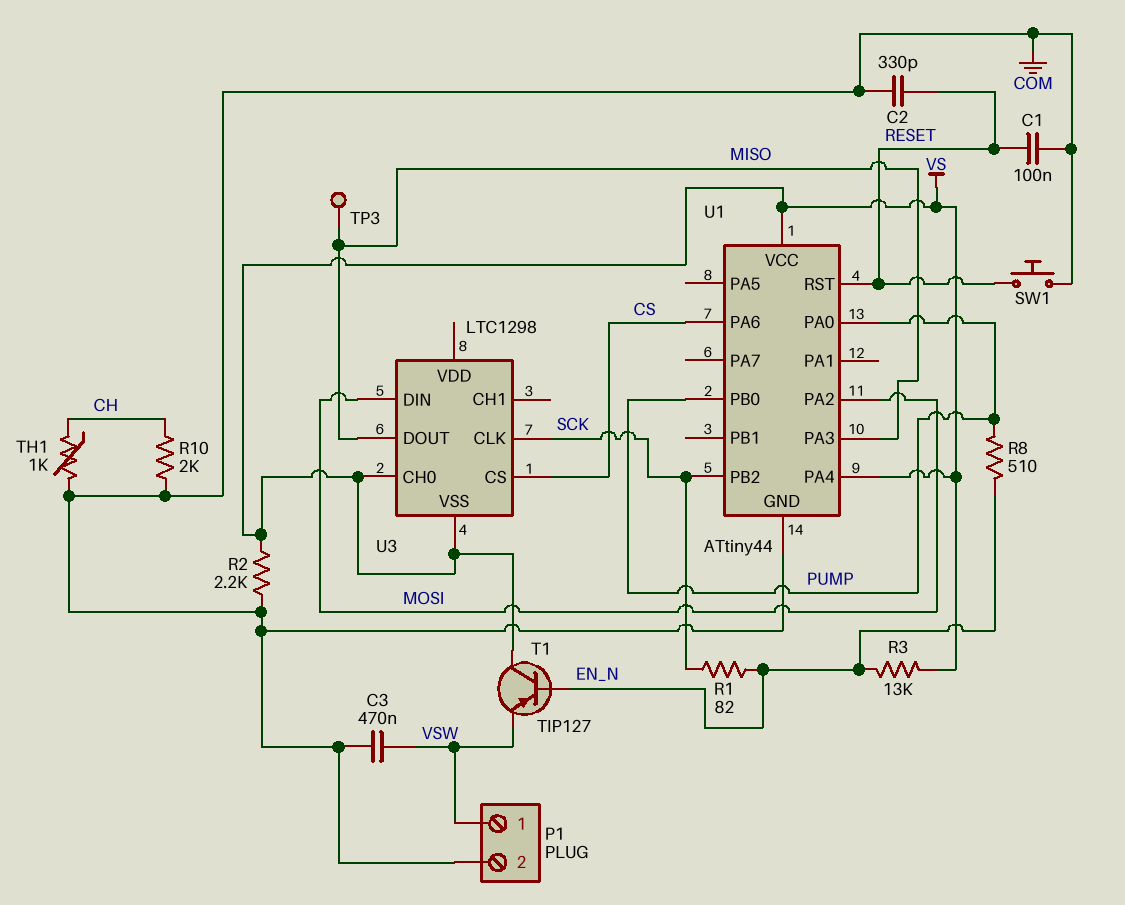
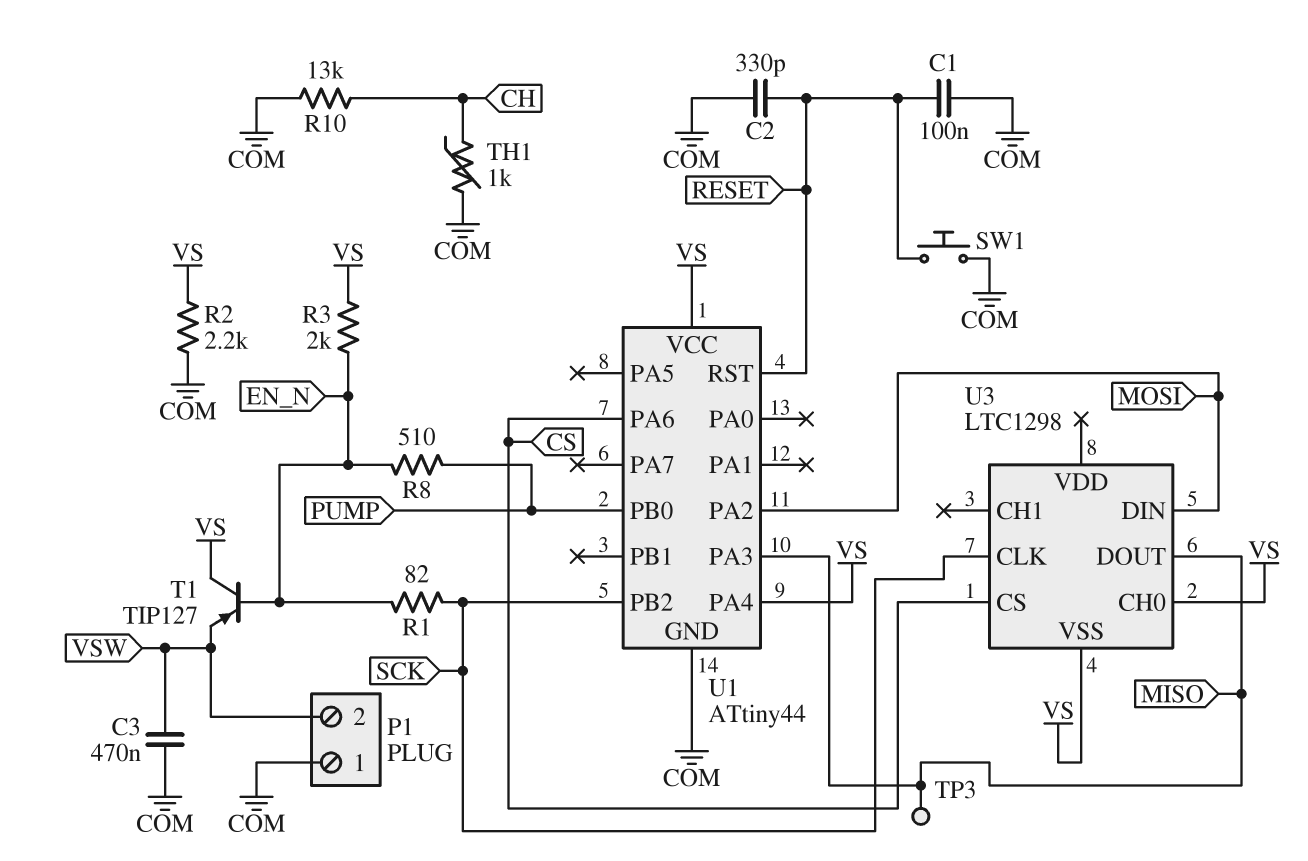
P1 pin 1: VSW -> COM
P1 pin 2: COM -> VSW
R3: 13k (EN_N, VS) -> 2k (EN_N, VS)
R10: 2k (CH, COM) -> 13k (CH, COM)
U1 pin PA0: PUMP -> none

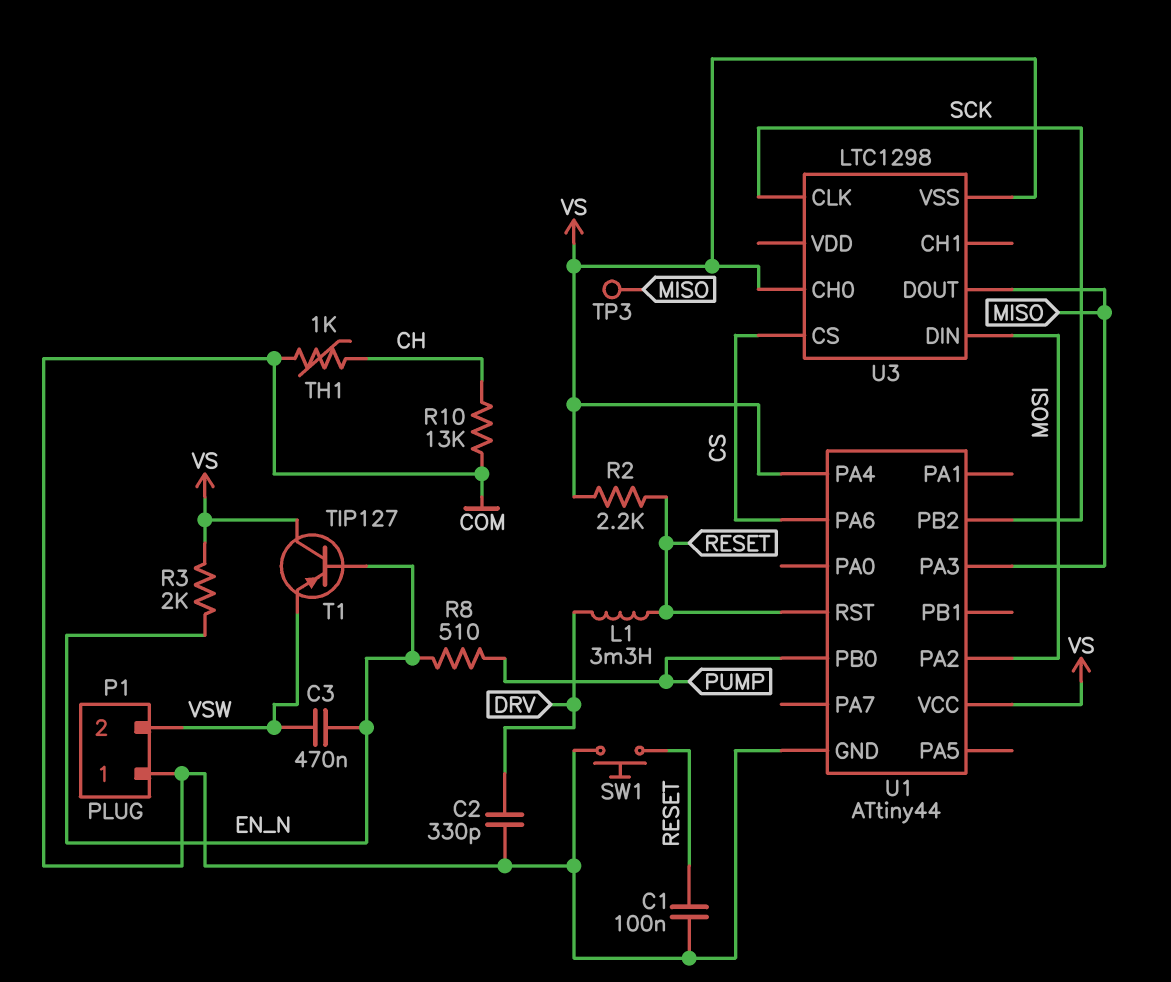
C2: 330pF (COM, RESET) -> 330pF (COM, DRV)
C3: 470nF (COM, VSW) -> 470nF (EN_N, VSW)
L1: none -> 3.3mH (DRV, RESET)
R1: 82 (EN_N, SCK) -> none
R2: 2.2k (COM, VS) -> 2.2k (RESET, VS)

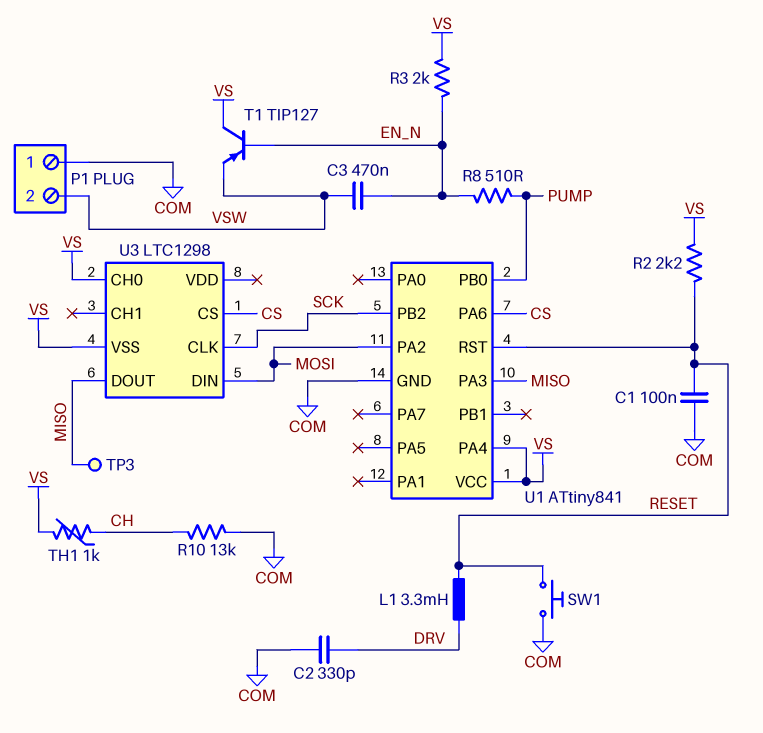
TH1: 1k (CH, COM) -> 1k (CH, VS)
U1: ATtiny44 -> ATtiny841

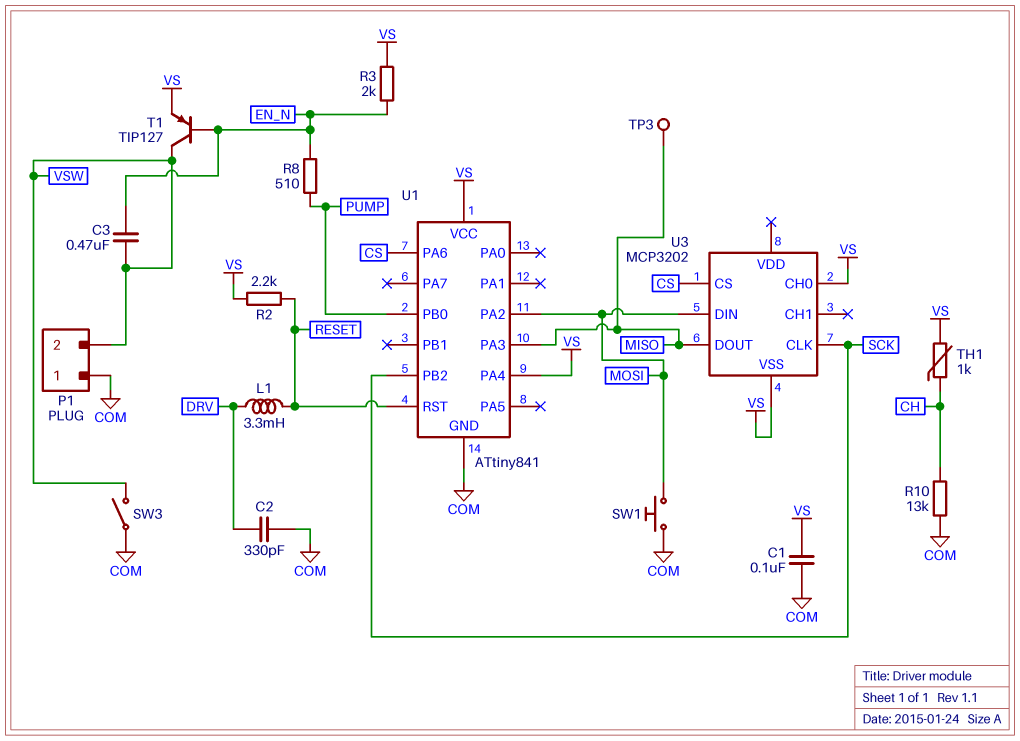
C1: 100nF (COM, RESET) -> 100nF (COM, VS)
SW1: button (COM, RESET) -> button (COM, MOSI)
SW3: none -> switch (COM, VSW)
T1: PNP TIP127 (B EN_N, C VS, E VSW) -> PNP TIP127 (B EN_N, C VSW, E VS)
U3: LTC1298 -> MCP3202

